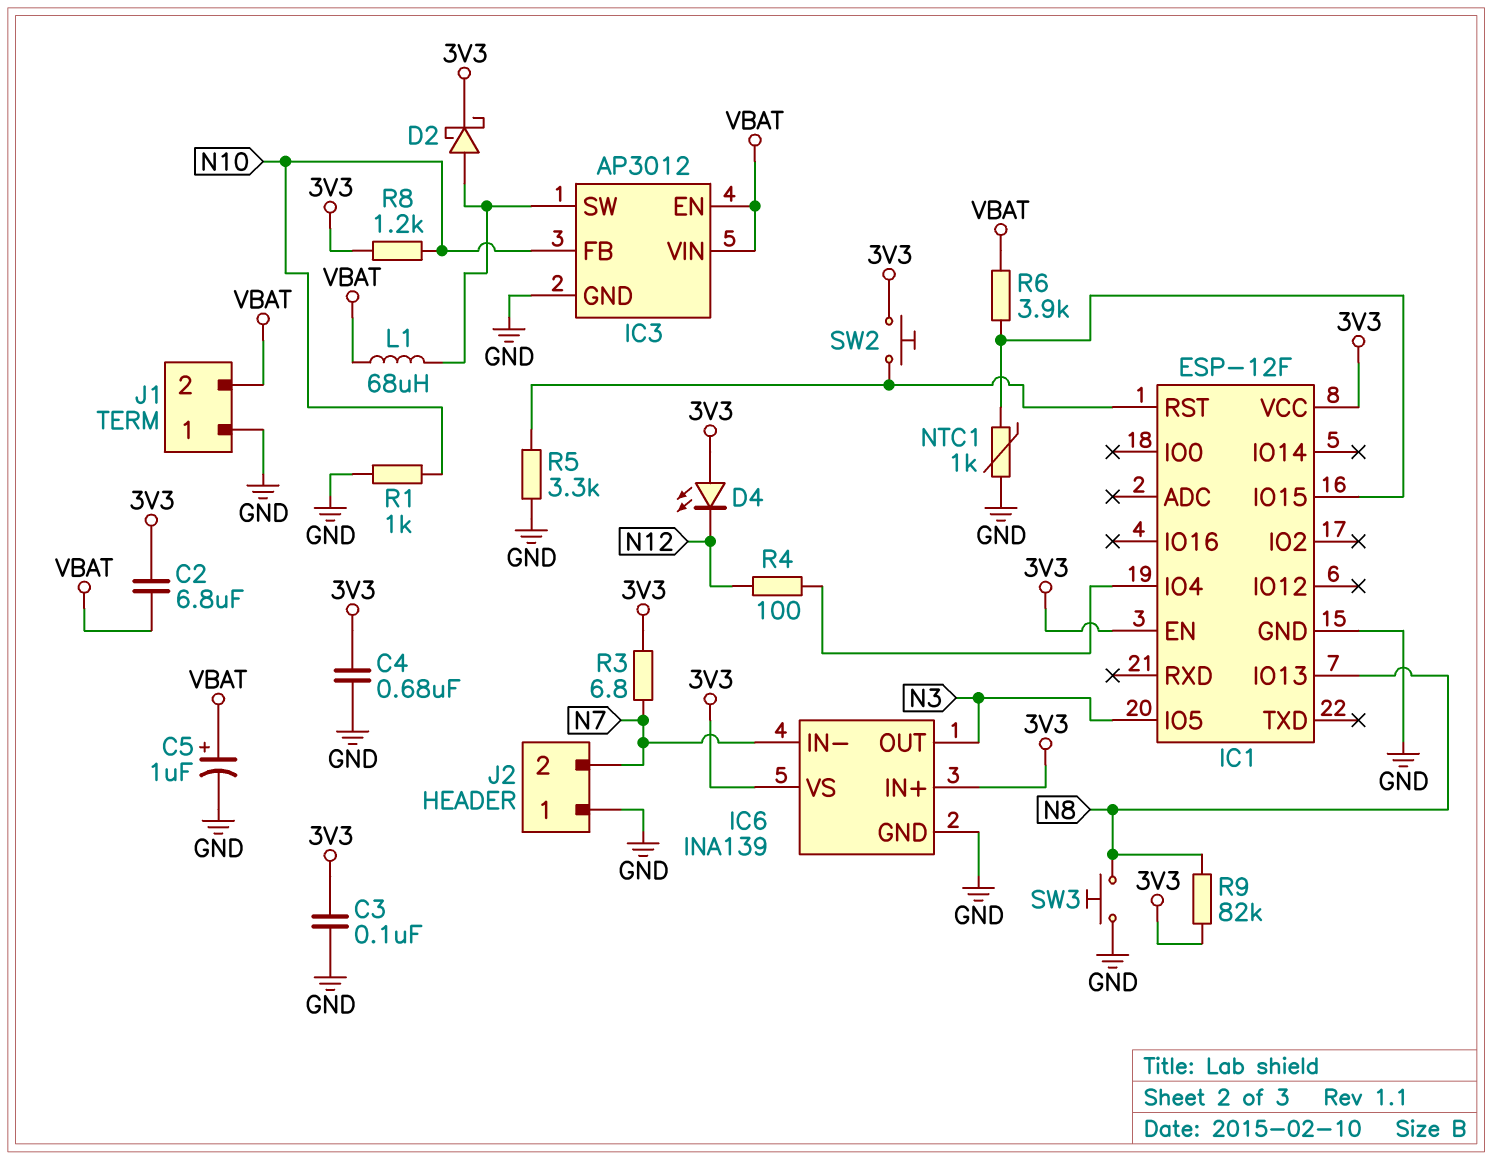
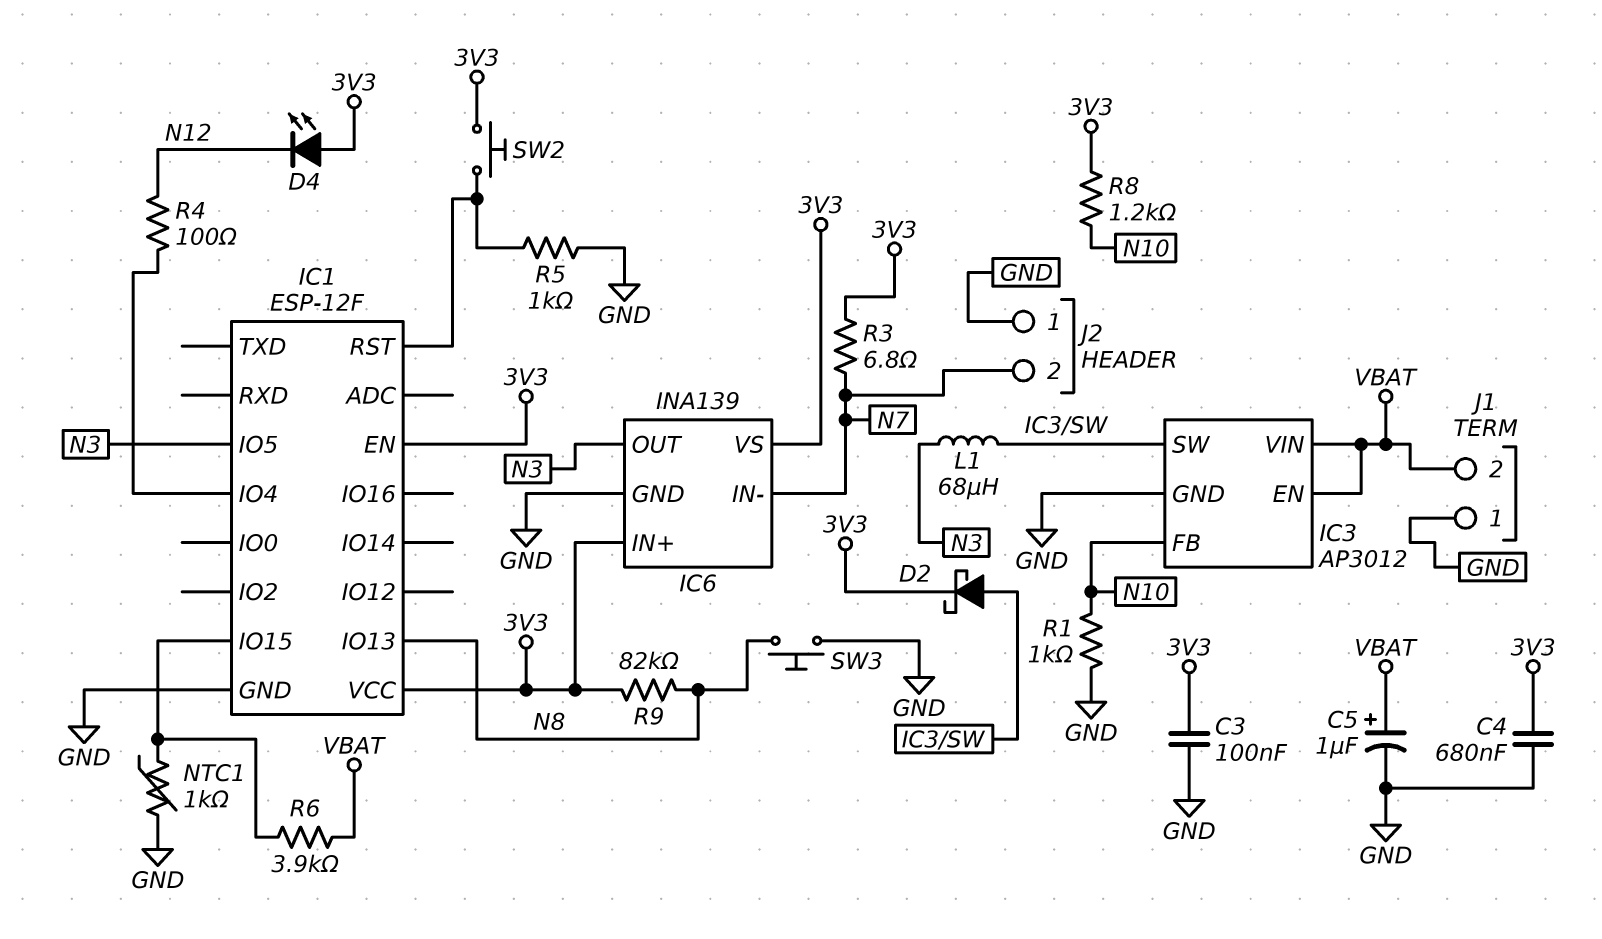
C2: 6.8uF (3V3, VBAT) -> none
L1: 68uH (IC3/SW, VBAT) -> 68uH (IC3/SW, N3)
R5: 3.3k (GND, IC1/RST) -> 1k (GND, IC1/RST)

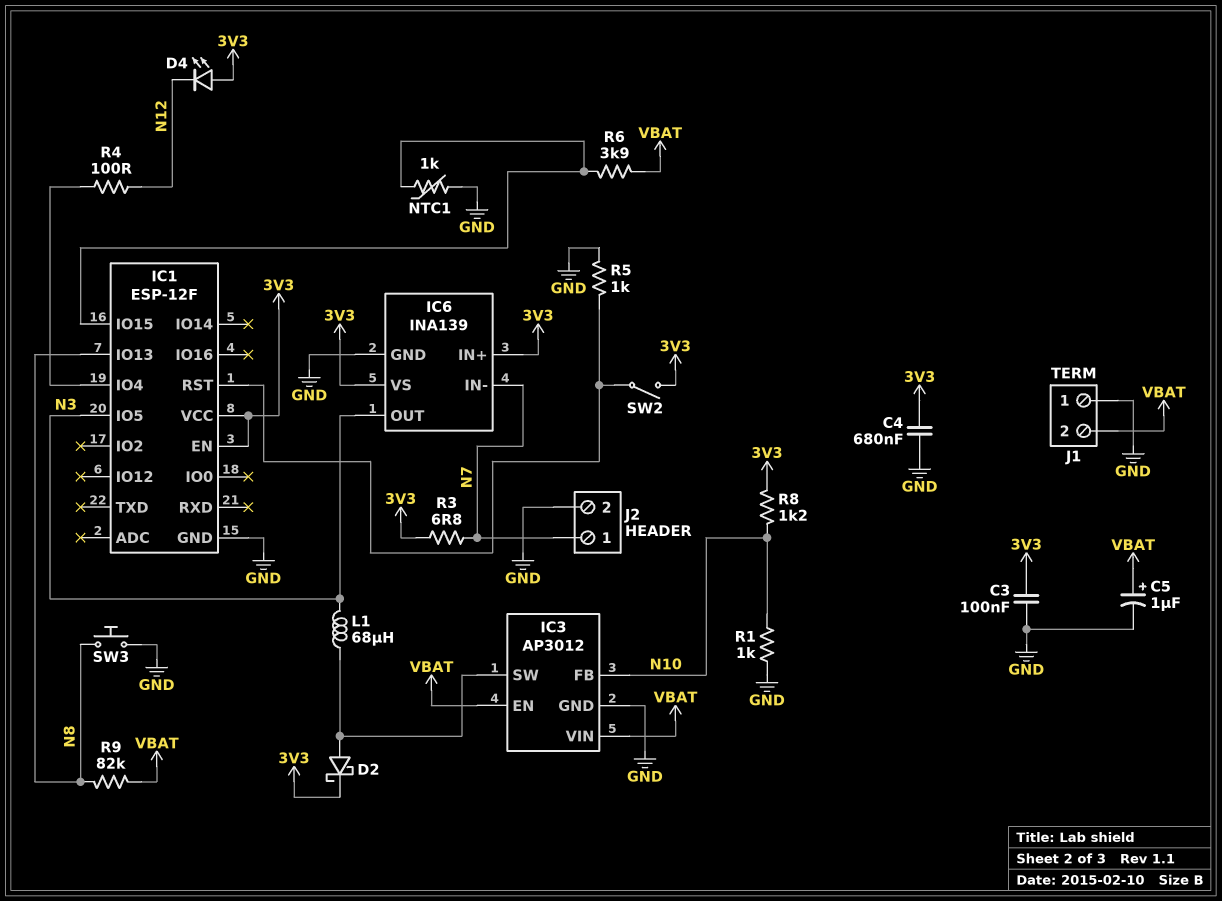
J2 pin 1: GND -> N7
J2 pin 2: N7 -> GND
R9: 82k (3V3, N8) -> 82k (N8, VBAT)
SW2: button (3V3, IC1/RST) -> switch (3V3, IC1/RST)

